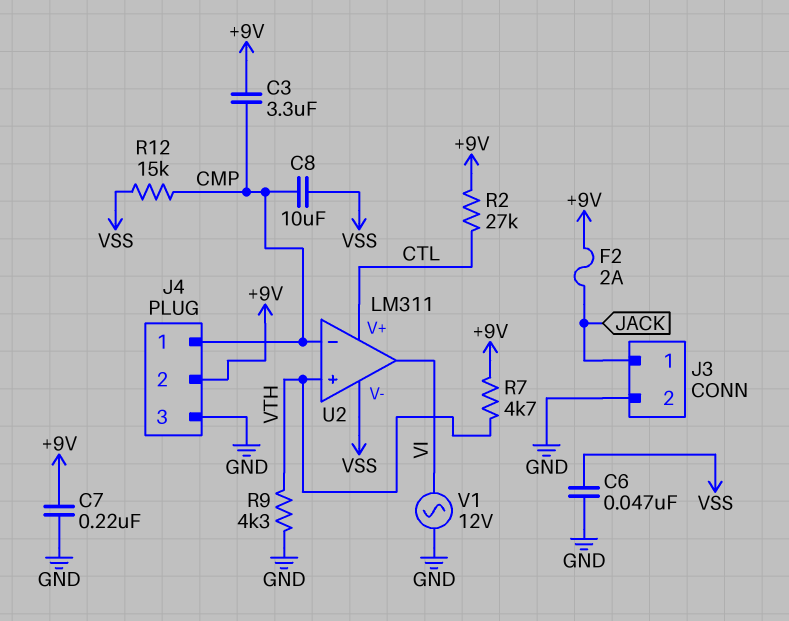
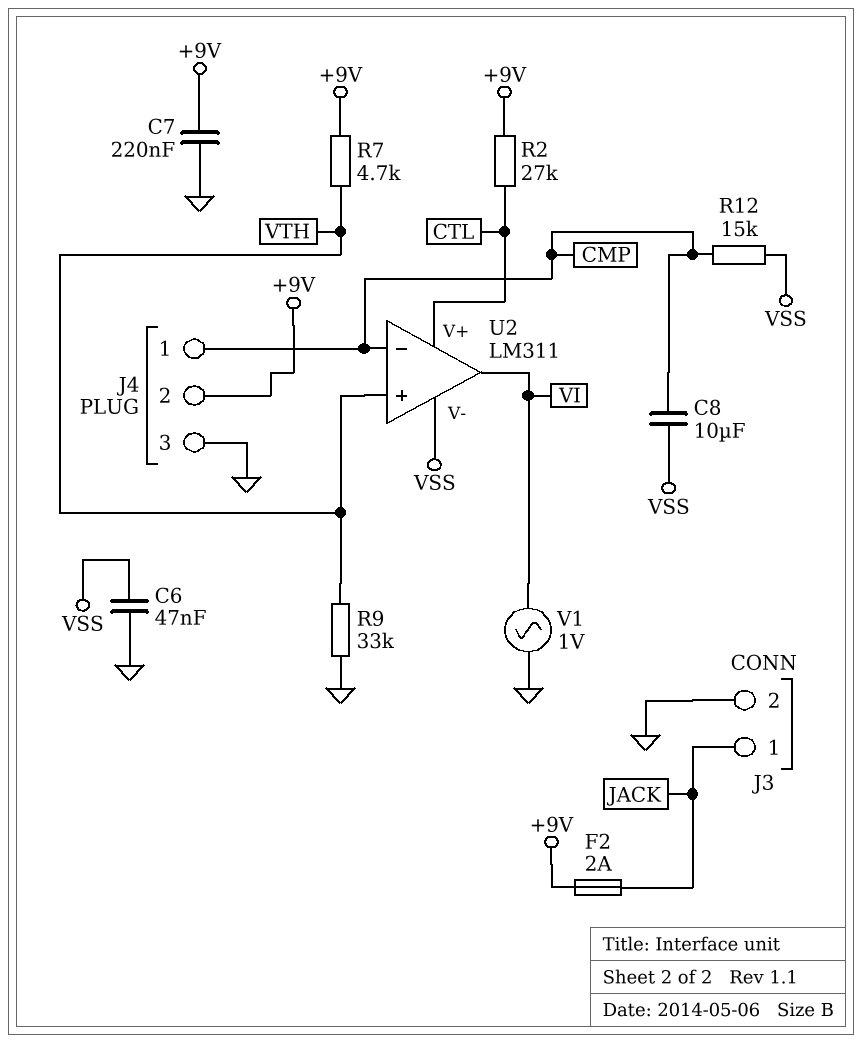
C3: 3.3uF (+9V, CMP) -> none
R9: 4.3k (GND, VTH) -> 33k (GND, VTH)
V1: AC 12V (GND, VI) -> AC 1V (GND, VI)

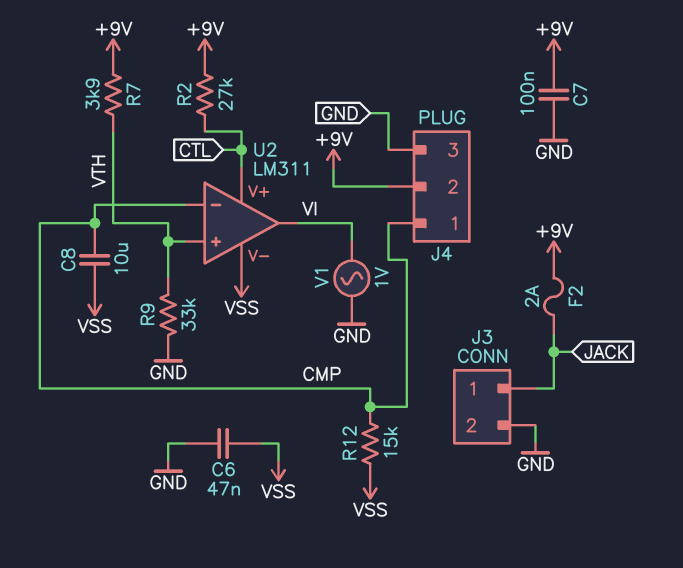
C7: 220nF (+9V, GND) -> 100nF (+9V, GND)
R7: 4.7k (+9V, VTH) -> 3.9k (+9V, VTH)

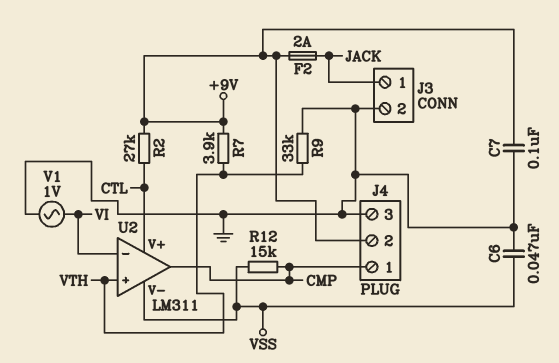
C8: 10uF (CMP, VSS) -> none
U2 pin in-: CMP -> VI
U2 pin out: VI -> CMP

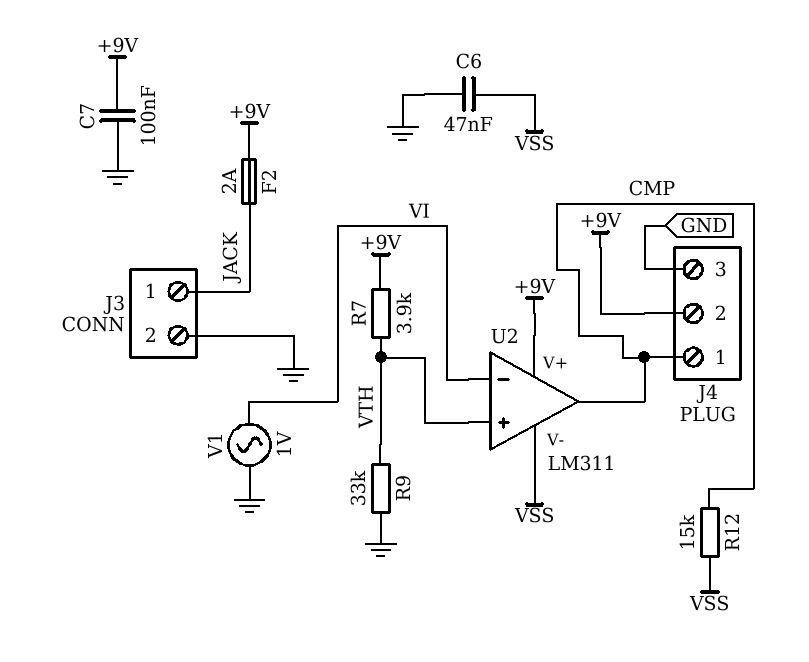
R2: 27k (+9V, CTL) -> none
U2 pin V+: CTL -> +9V

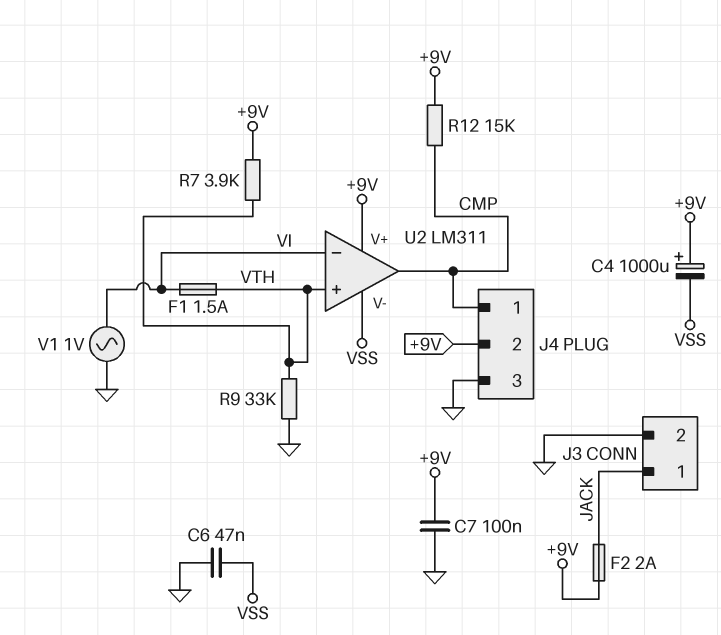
C4: none -> 1000uF (plus +9V, minus VSS)
F1: none -> 1.5A (VI, VTH)
R12: 15k (CMP, VSS) -> 15k (+9V, CMP)

